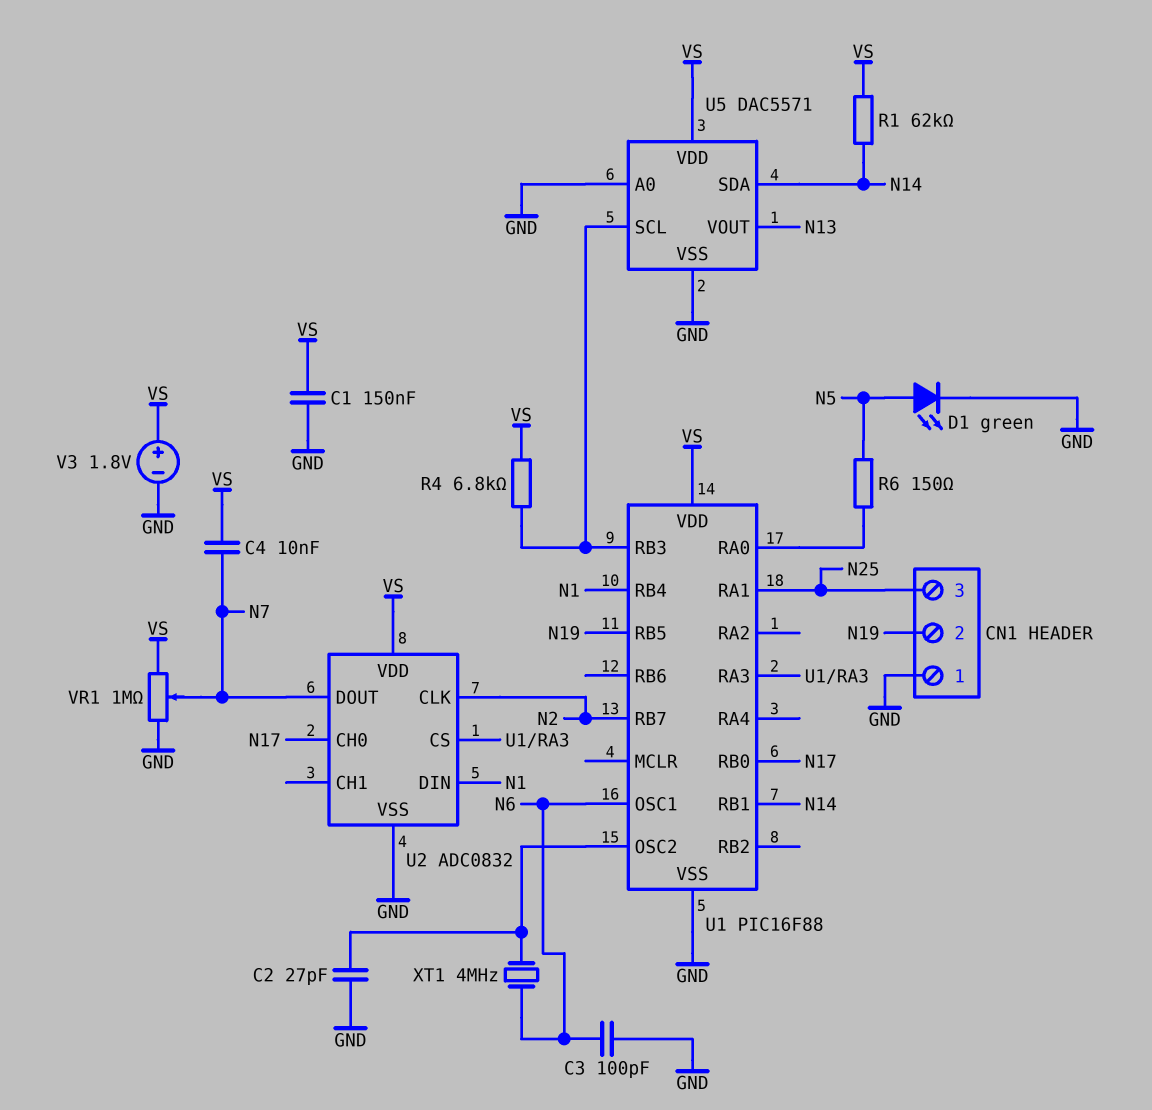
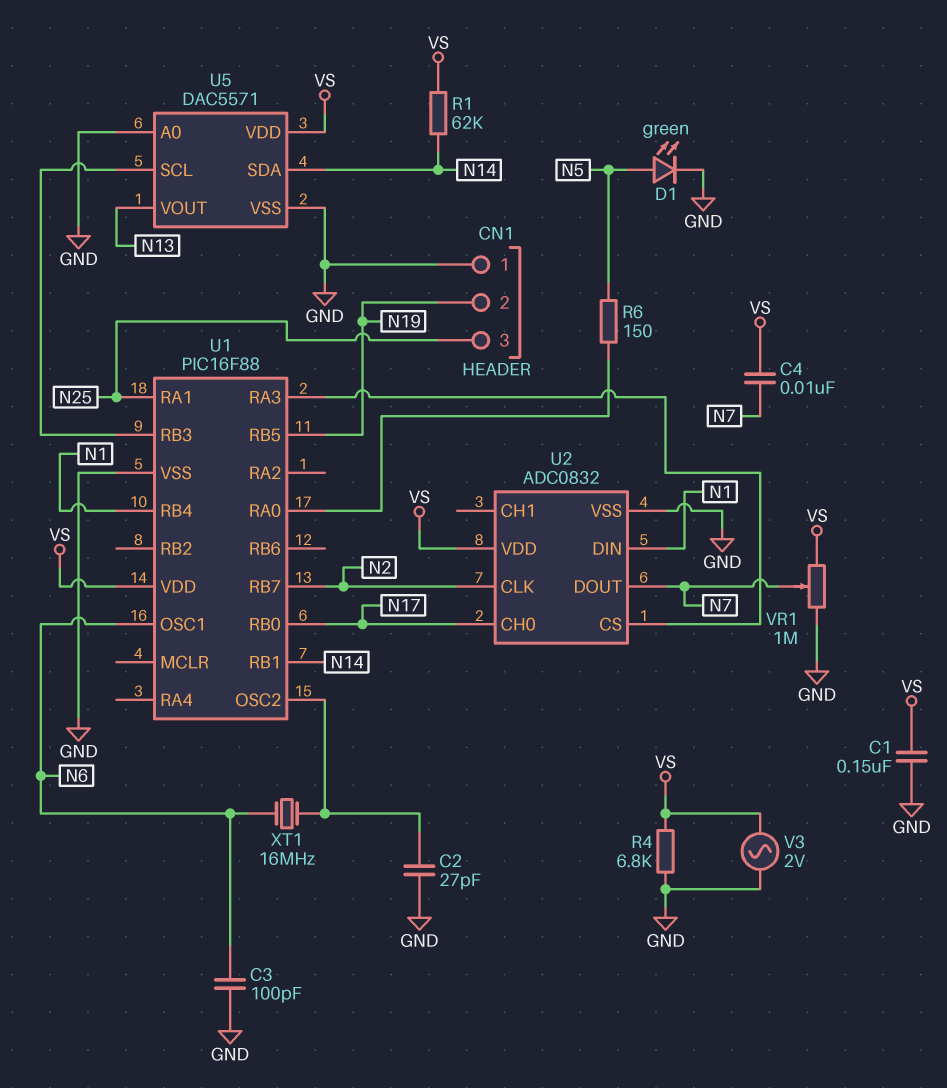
R4: 6.8k (U1/RB3, VS) -> 6.8k (GND, VS)
V3: 1.8V (plus VS, minus GND) -> AC 2V (GND, VS)
XT1: 4MHz (N6, U1/OSC2) -> 16MHz (N6, U1/OSC2)

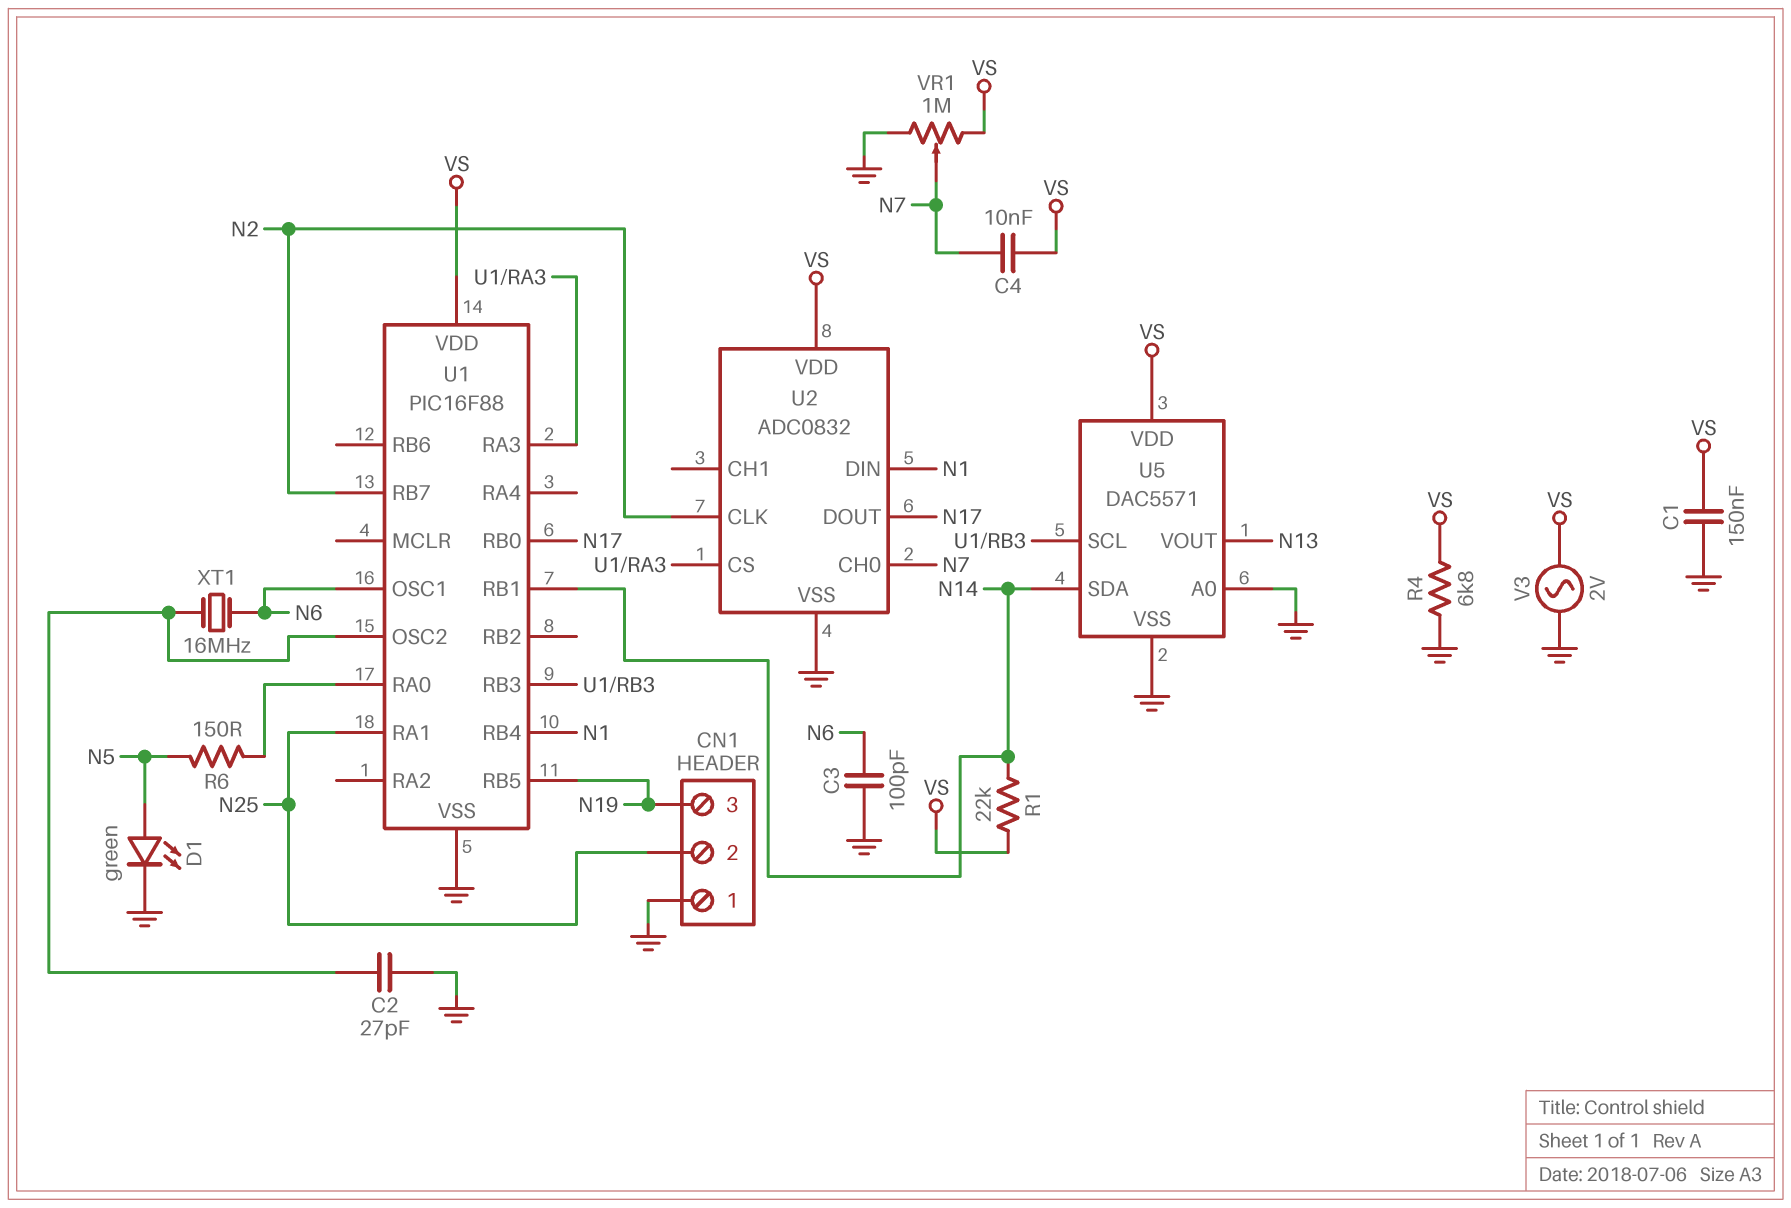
CN1 pin 2: N19 -> N25
CN1 pin 3: N25 -> N19
R1: 62k (N14, VS) -> 22k (N14, VS)
U2 pin CH0: N17 -> N7
U2 pin DOUT: N7 -> N17

